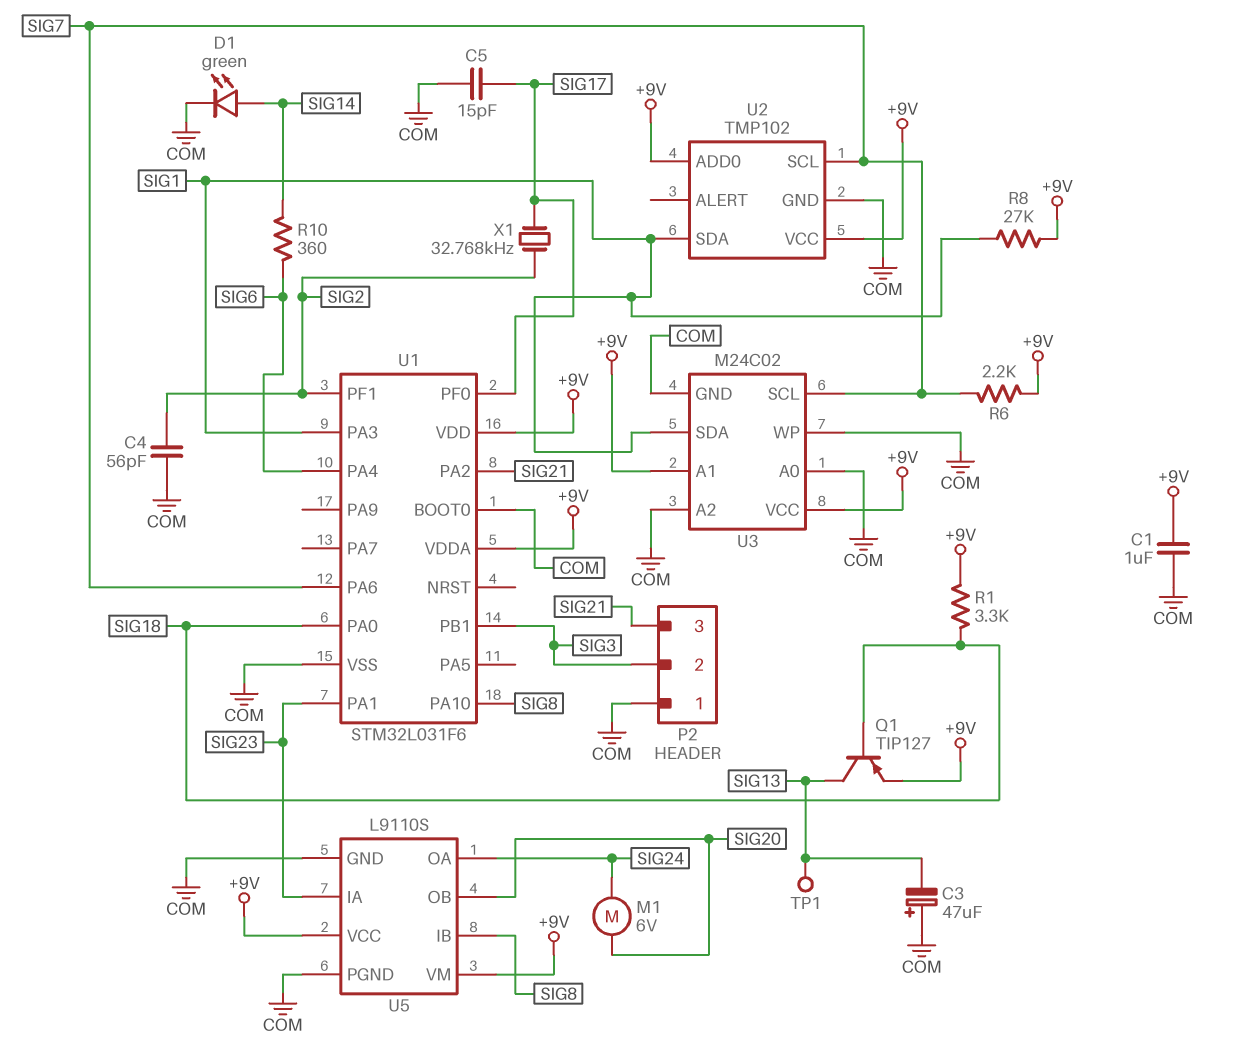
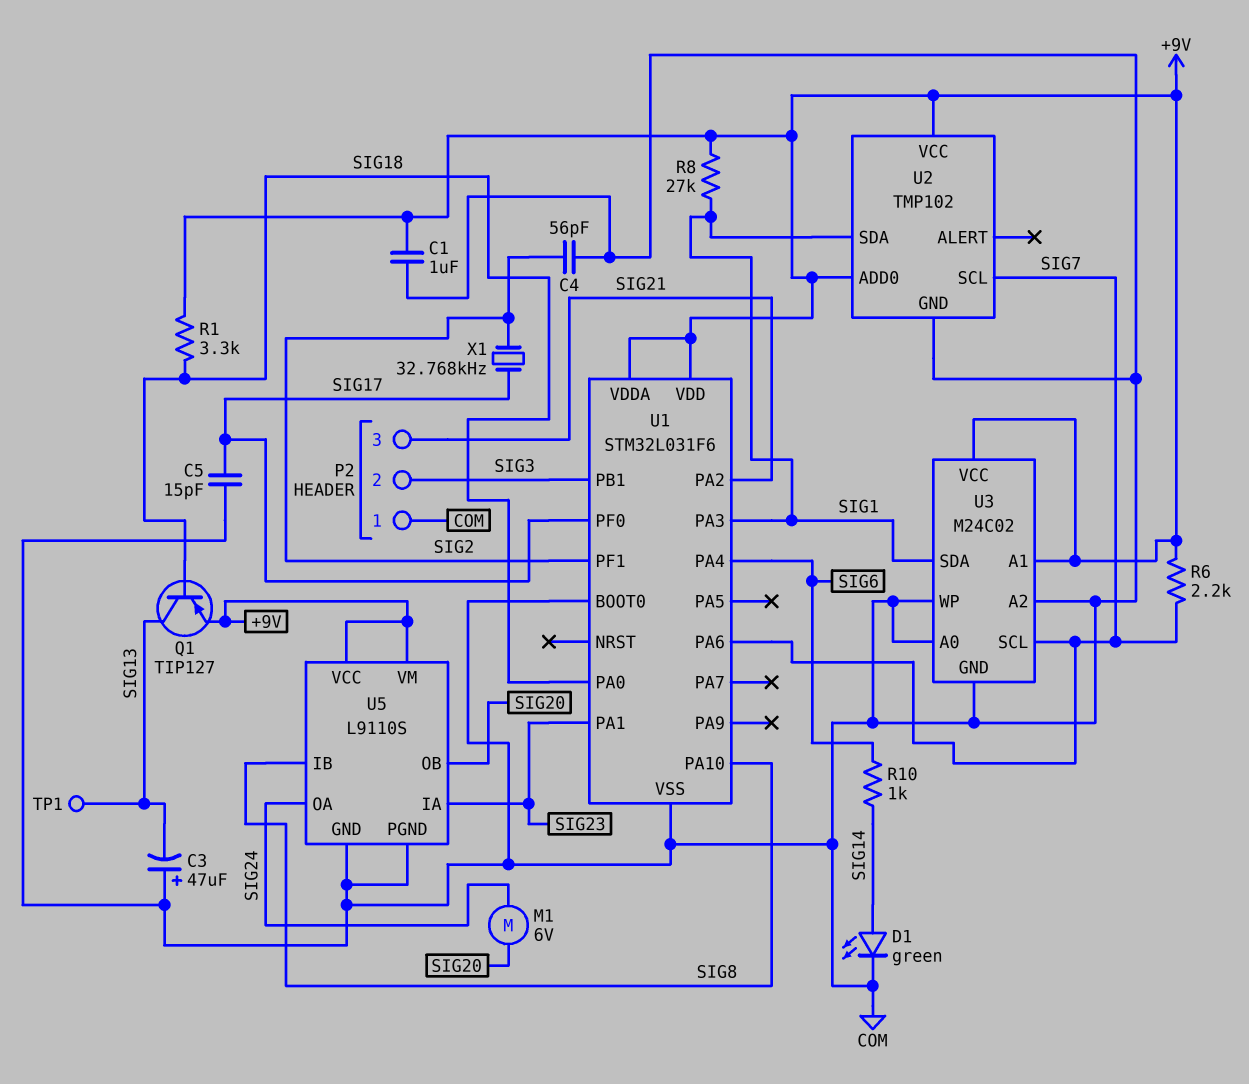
R10: 360 (SIG6, SIG14) -> 1k (SIG6, SIG14)

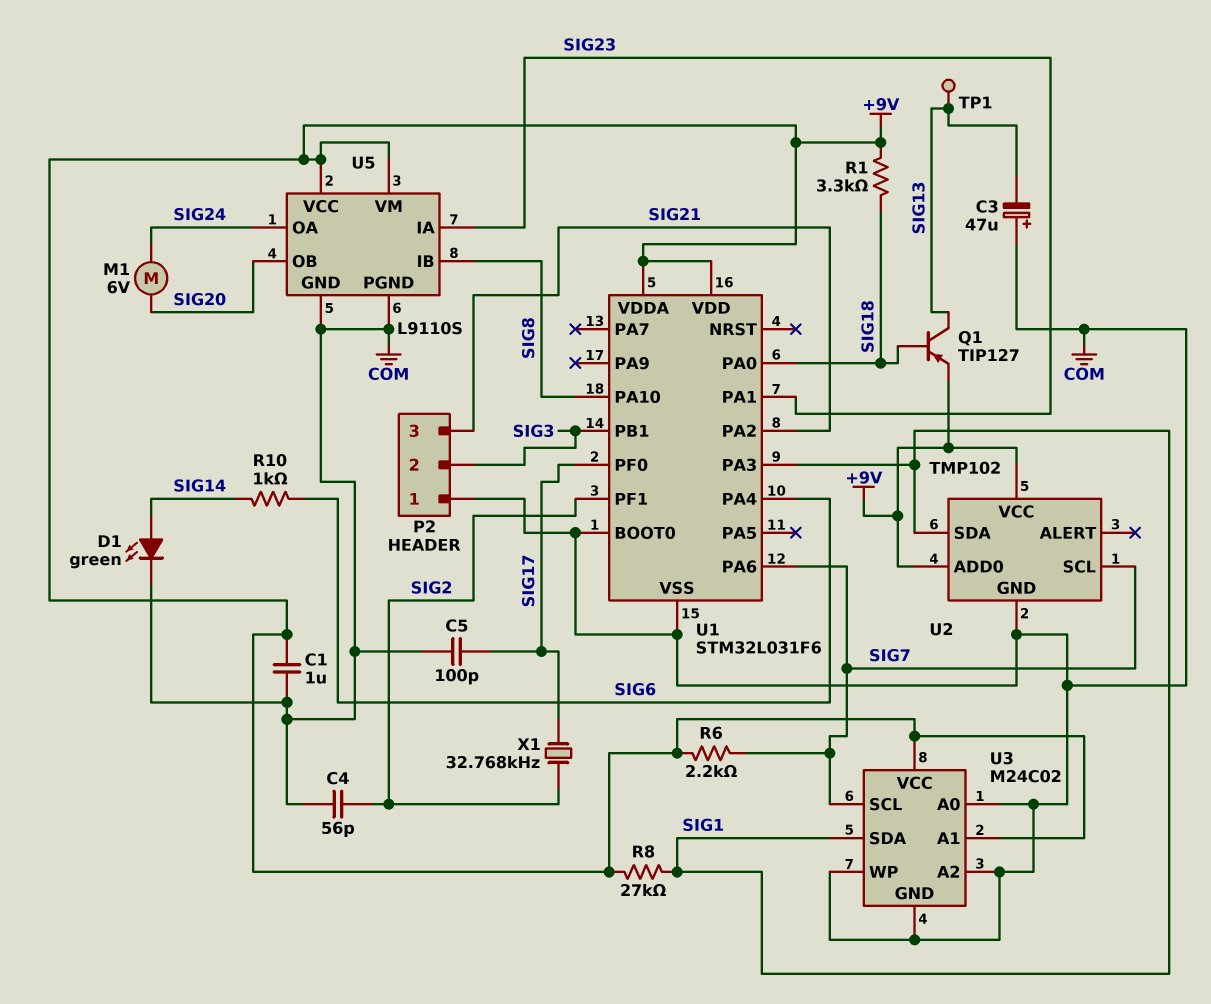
C5: 15pF (COM, SIG17) -> 100pF (COM, SIG17)

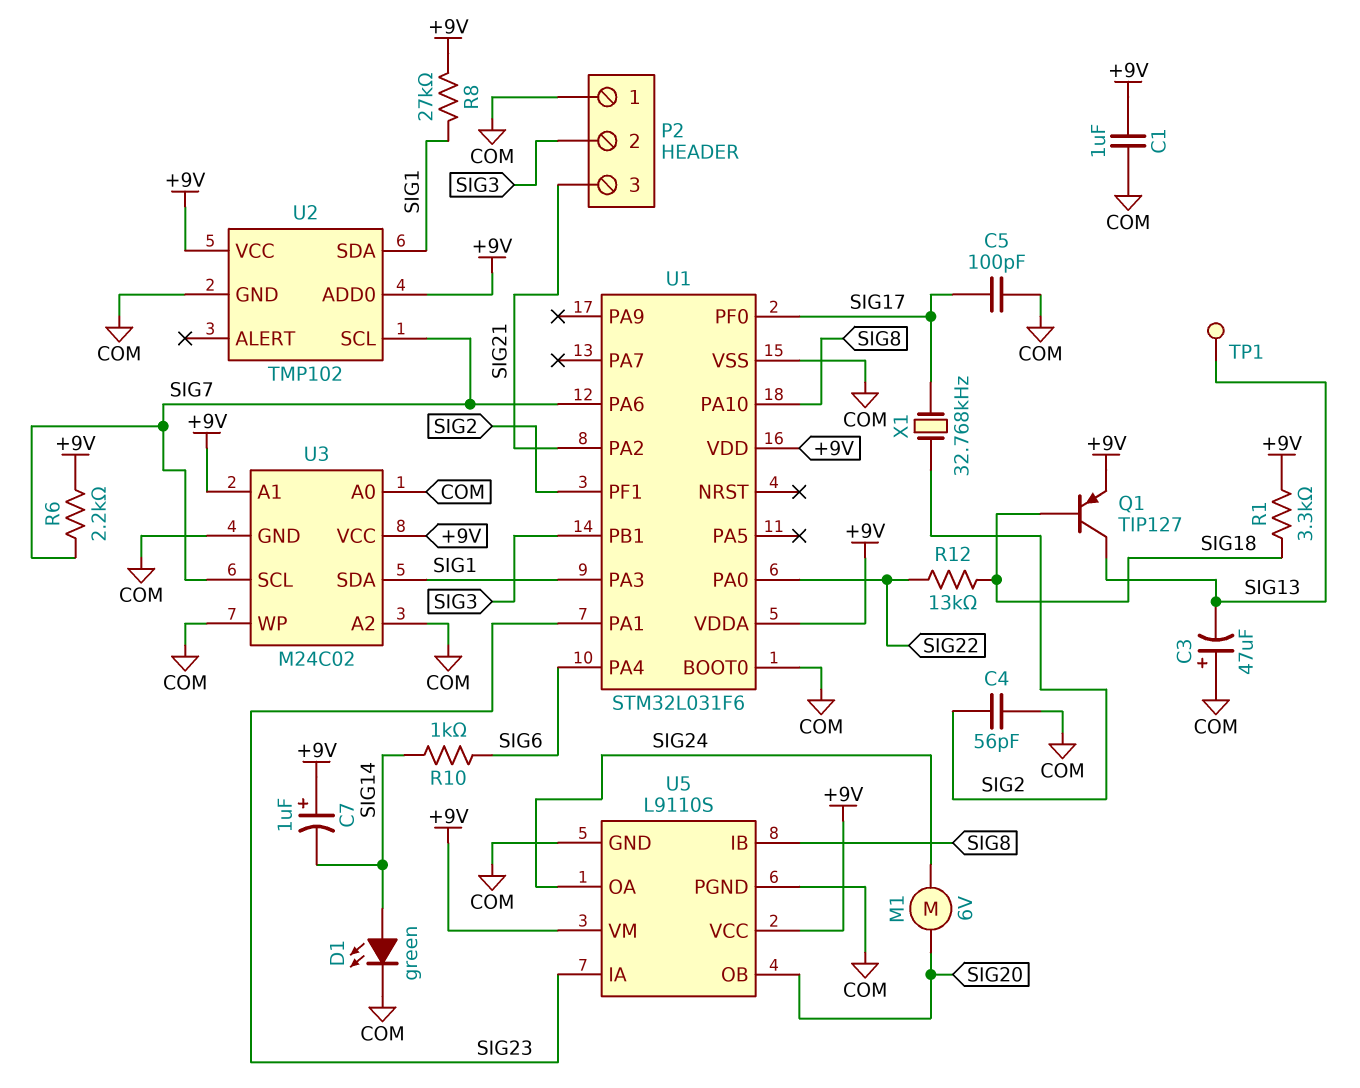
C7: none -> 1uF (plus +9V, minus SIG14)
R12: none -> 13k (SIG18, SIG22)
U1 pin PA0: SIG18 -> SIG22

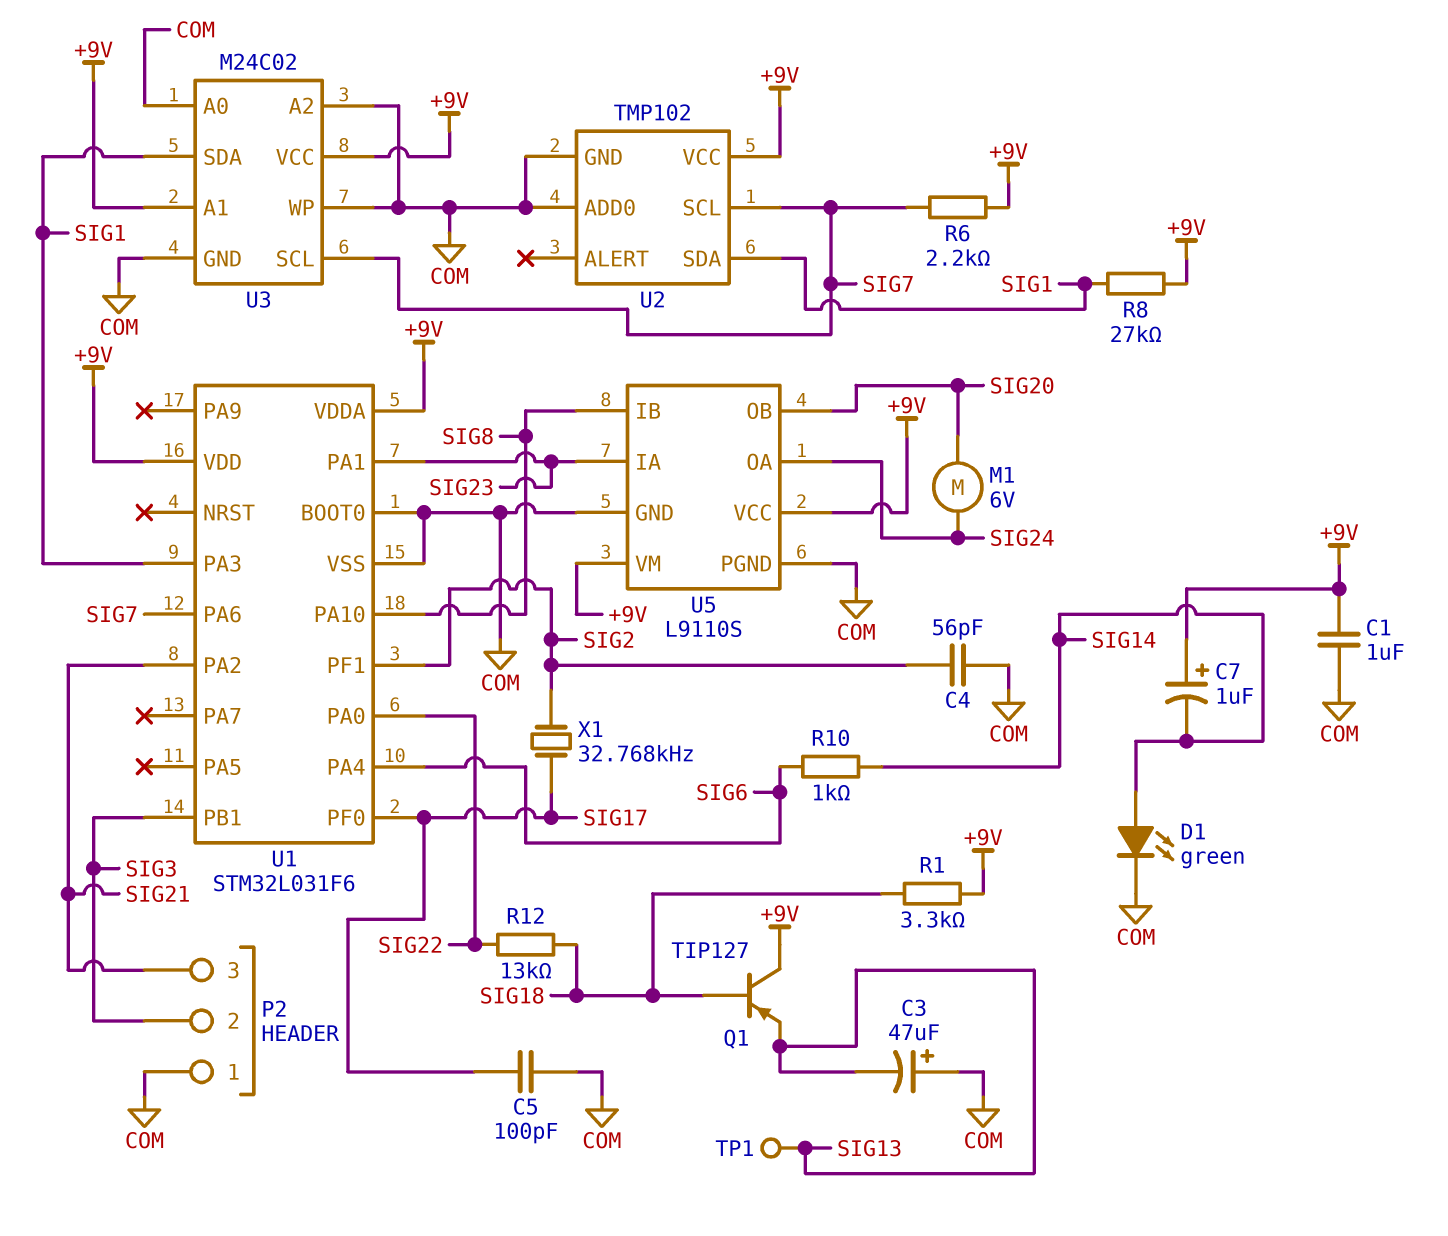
Q1: PNP TIP127 (B SIG18, C SIG13, E +9V) -> PNP TIP127 (B SIG18, C +9V, E SIG13)
U2 pin ADD0: +9V -> COM

